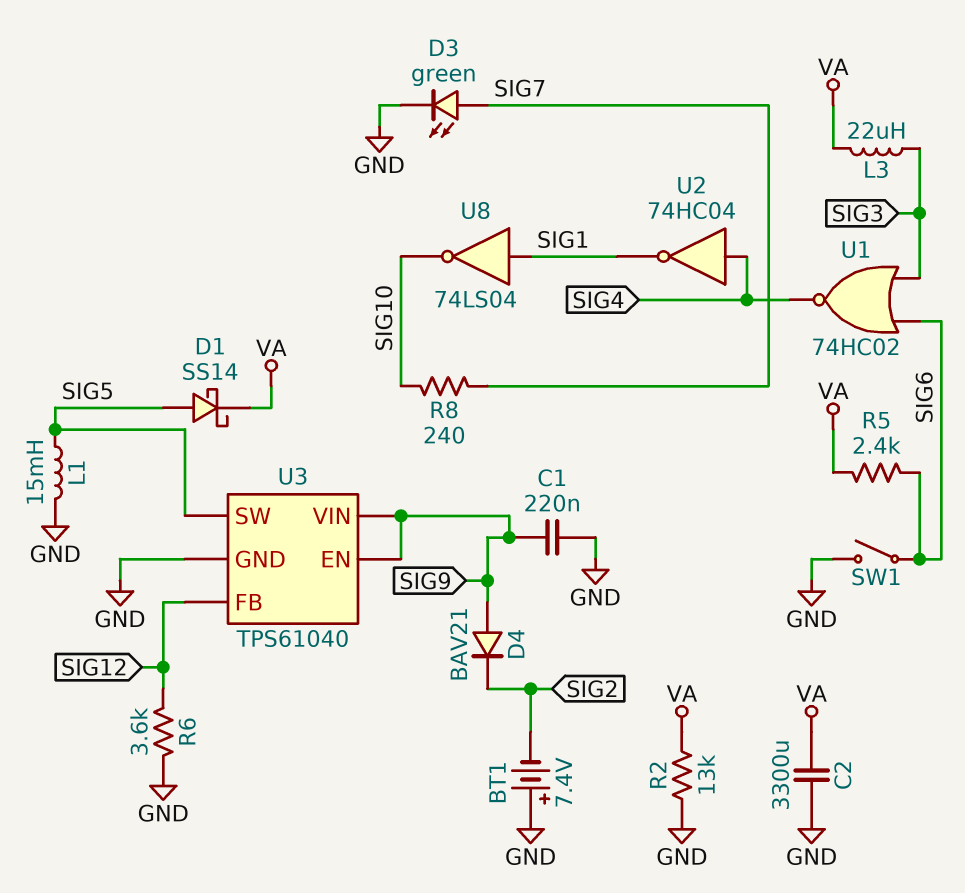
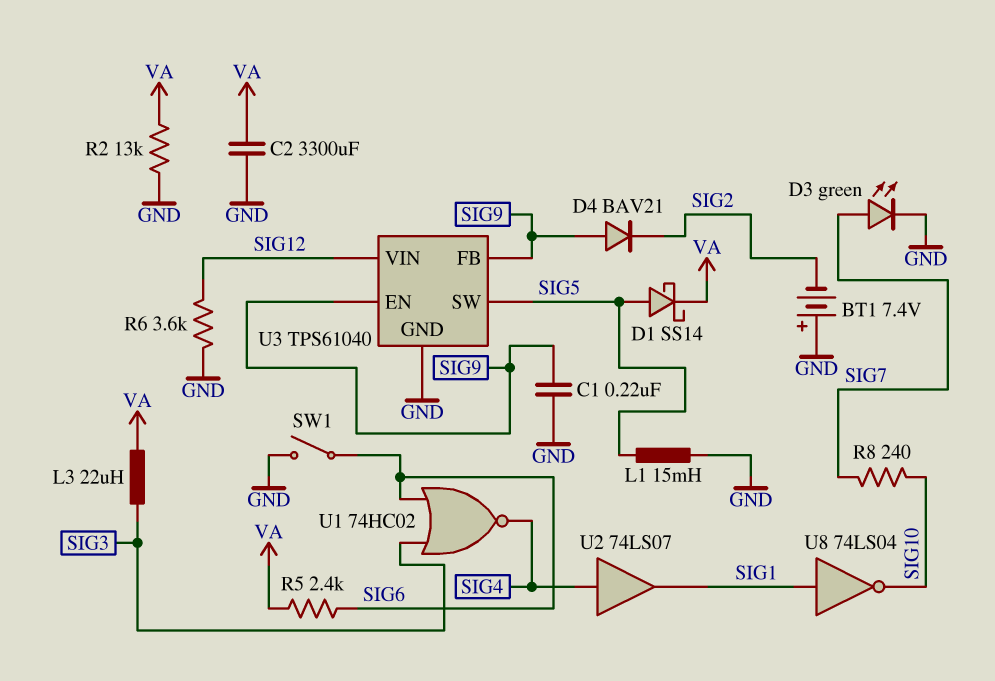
U2: NOT 74HC04 (in SIG4, out SIG1) -> buffer 74LS07 (in SIG4, out SIG1)
U3 pin FB: SIG12 -> SIG9
U3 pin VIN: SIG9 -> SIG12

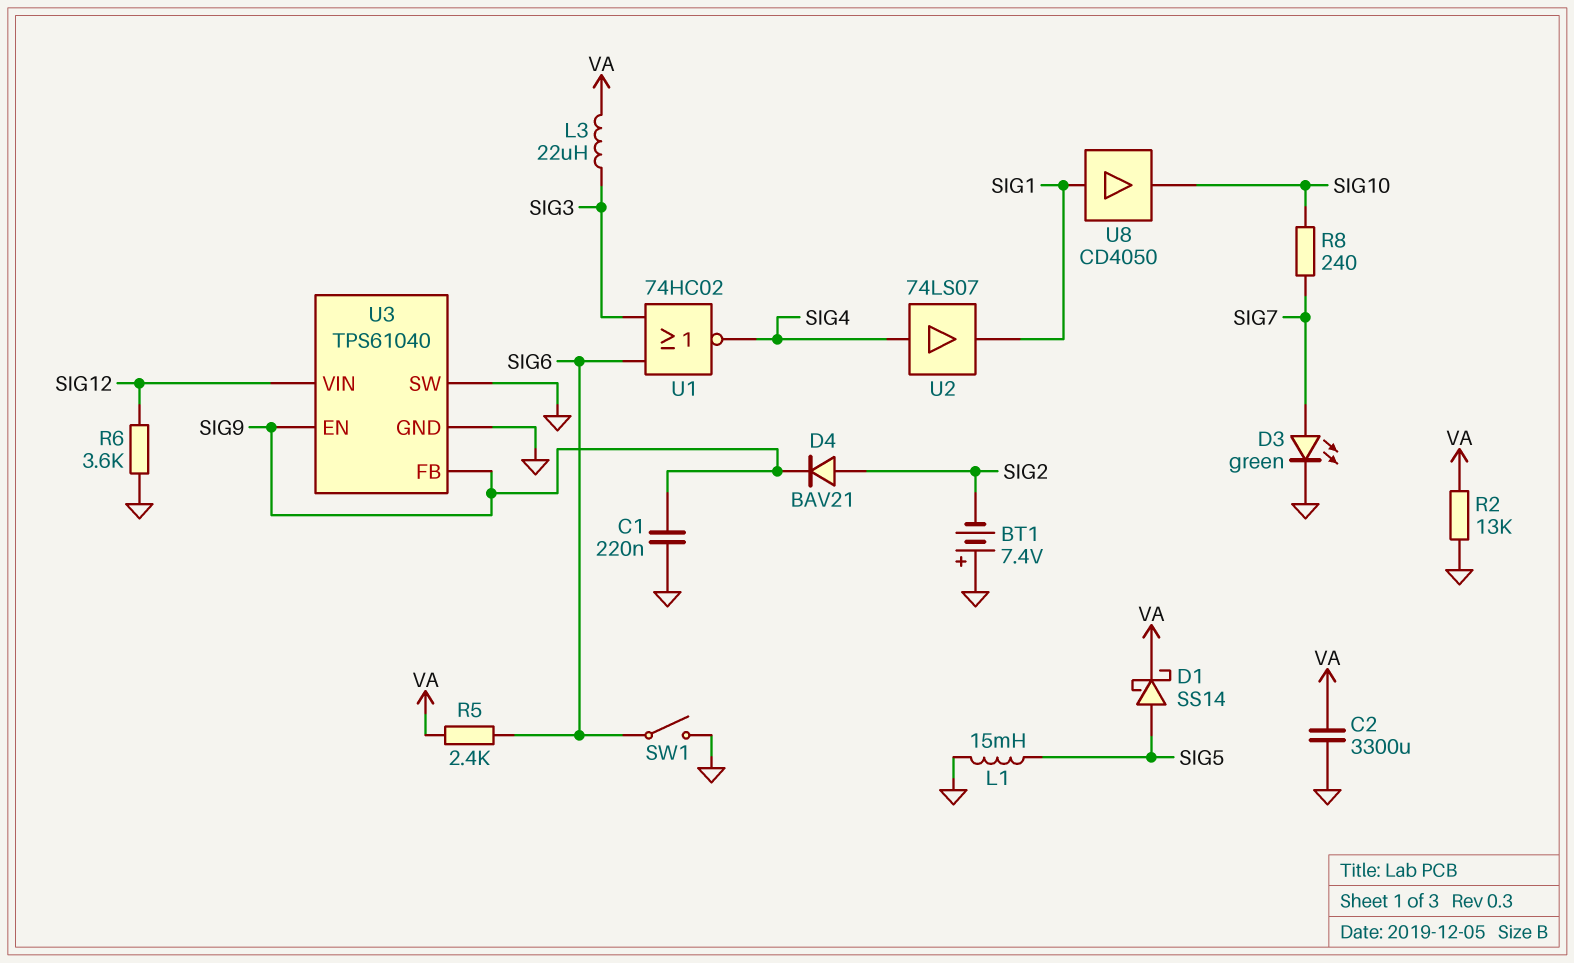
D4: diode BAV21 (A SIG9, K SIG2) -> diode BAV21 (A SIG2, K SIG9)
U3 pin SW: SIG5 -> GND
U8: NOT 74LS04 (in SIG1, out SIG10) -> buffer CD4050 (in SIG1, out SIG10)

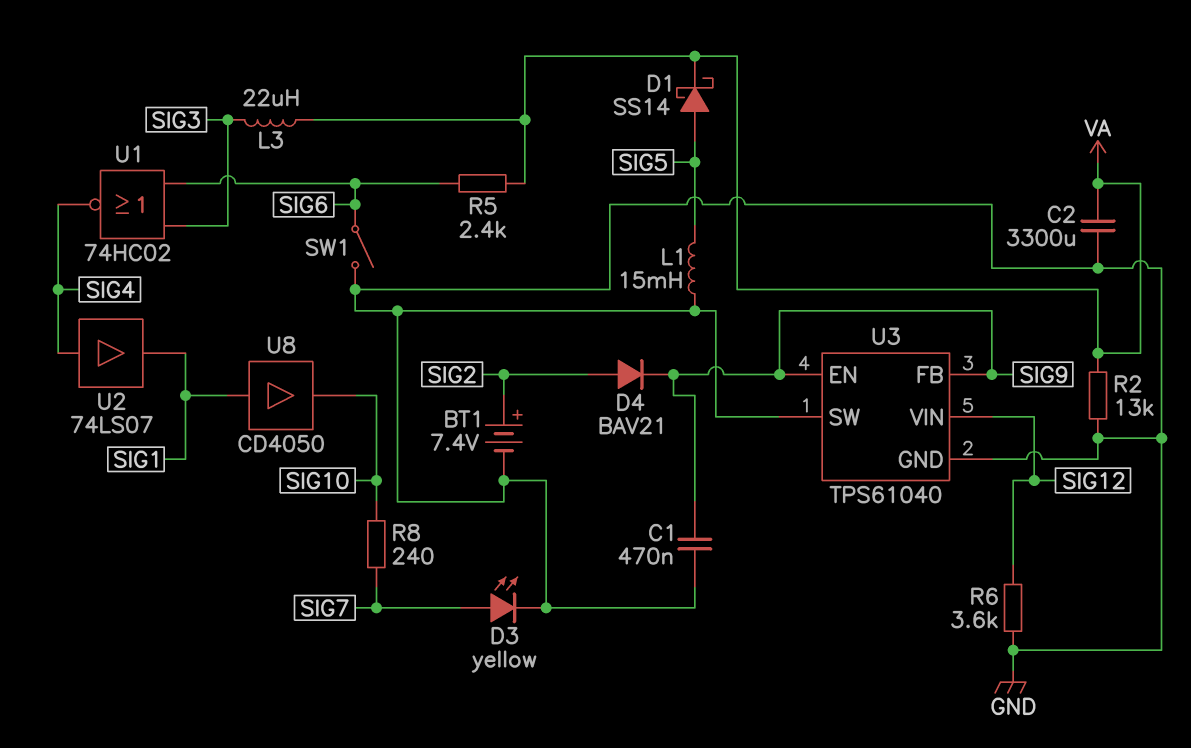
BT1: 7.4V (plus GND, minus SIG2) -> 7.4V (plus SIG2, minus GND)
C1: 220nF (GND, SIG9) -> 470nF (GND, SIG9)
D3: LED green (A SIG7, K GND) -> LED yellow (A SIG7, K GND)

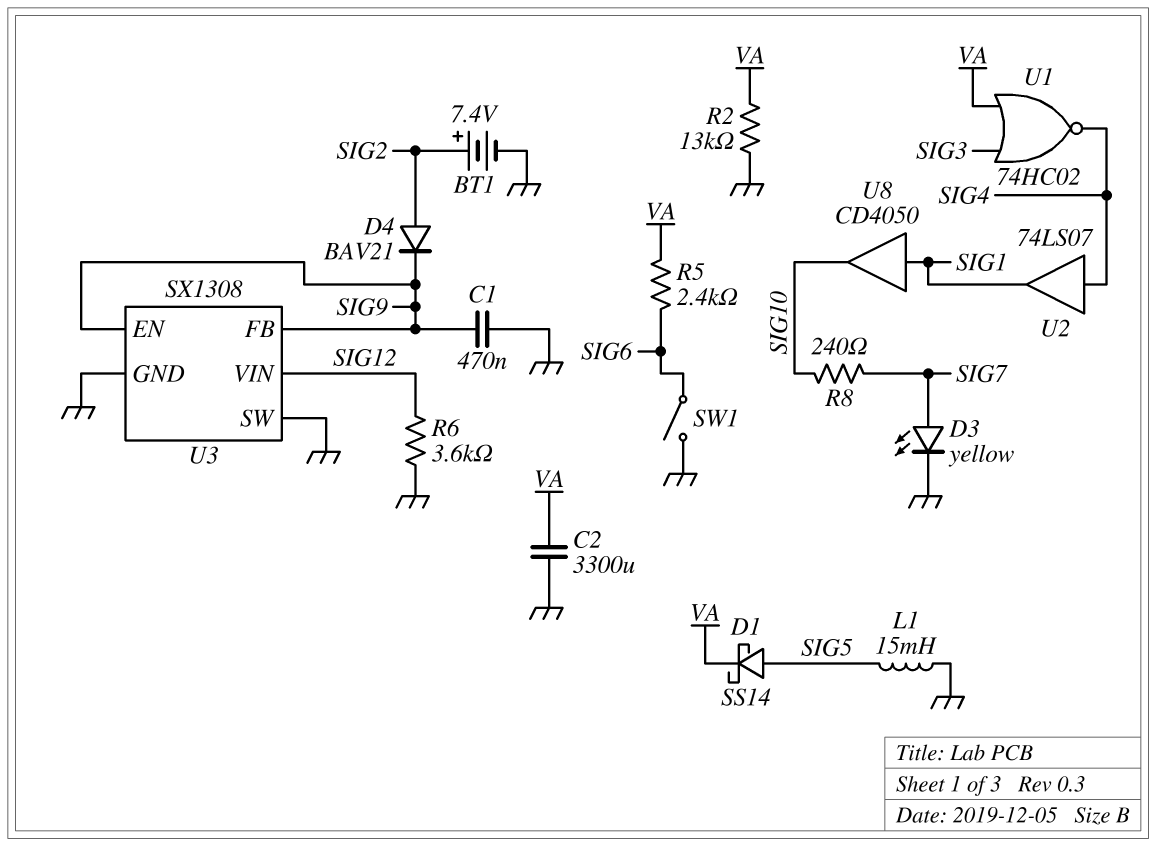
L3: 22uH (SIG3, VA) -> none
U1: NOR 74HC02 (in SIG3, in SIG6, out SIG4) -> NOR 74HC02 (in SIG3, in VA, out SIG4)
U3: TPS61040 -> SX1308

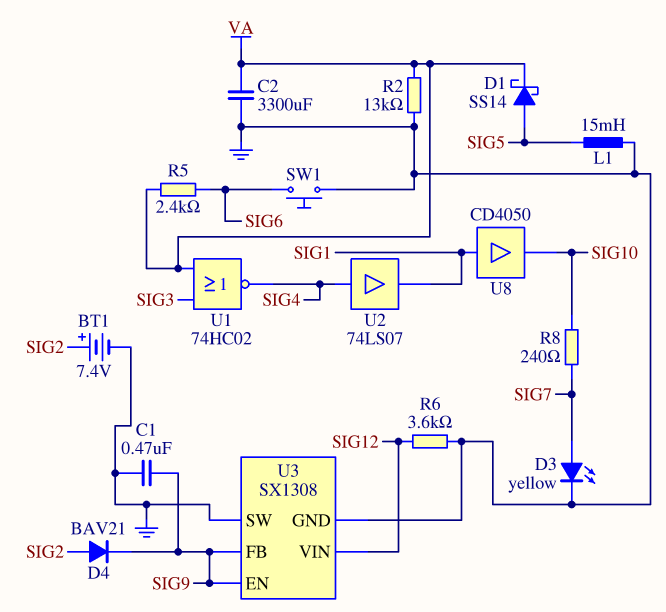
SW1: switch (GND, SIG6) -> button (GND, SIG6)

